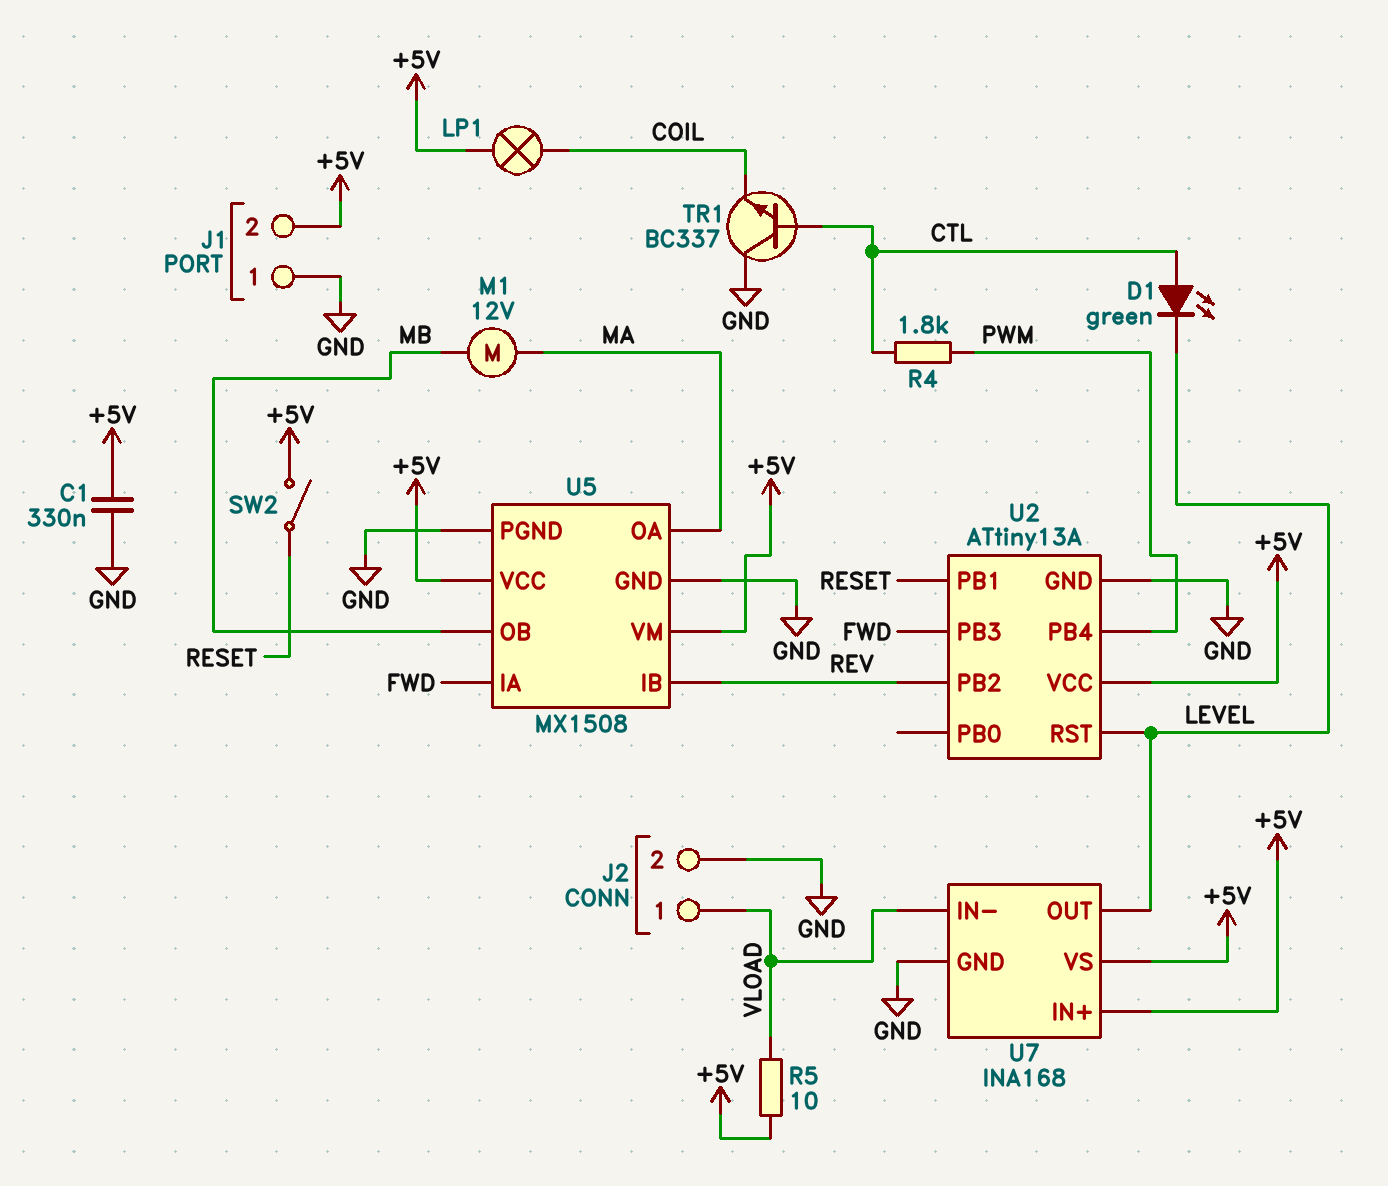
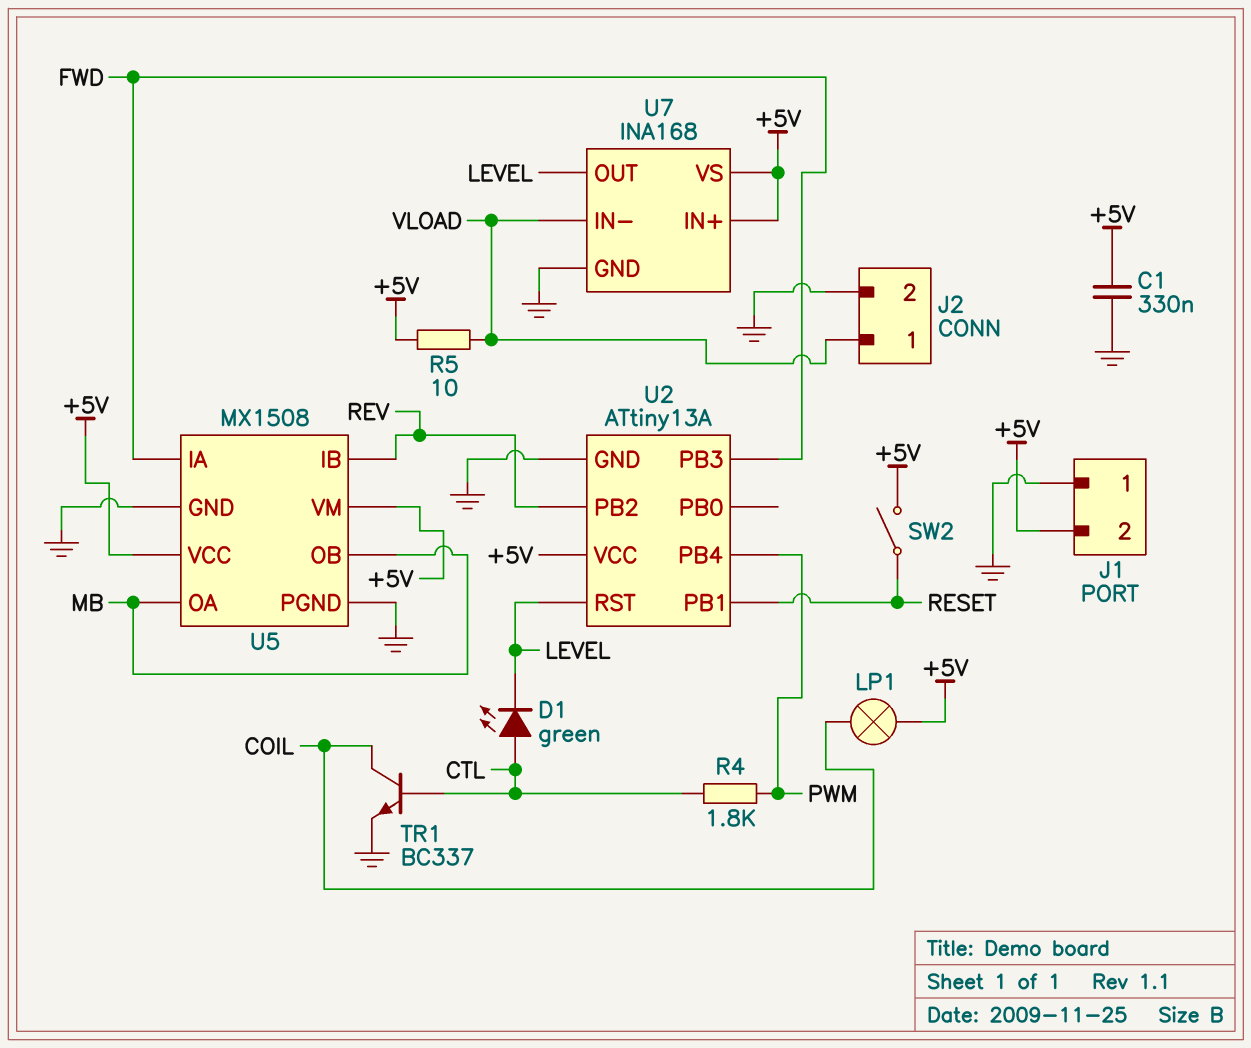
M1: motor 12V (MA, MB) -> none
TR1: NPN BC337 (B CTL, C GND, E COIL) -> NPN BC337 (B CTL, C COIL, E GND)
U5 pin OA: MA -> MB

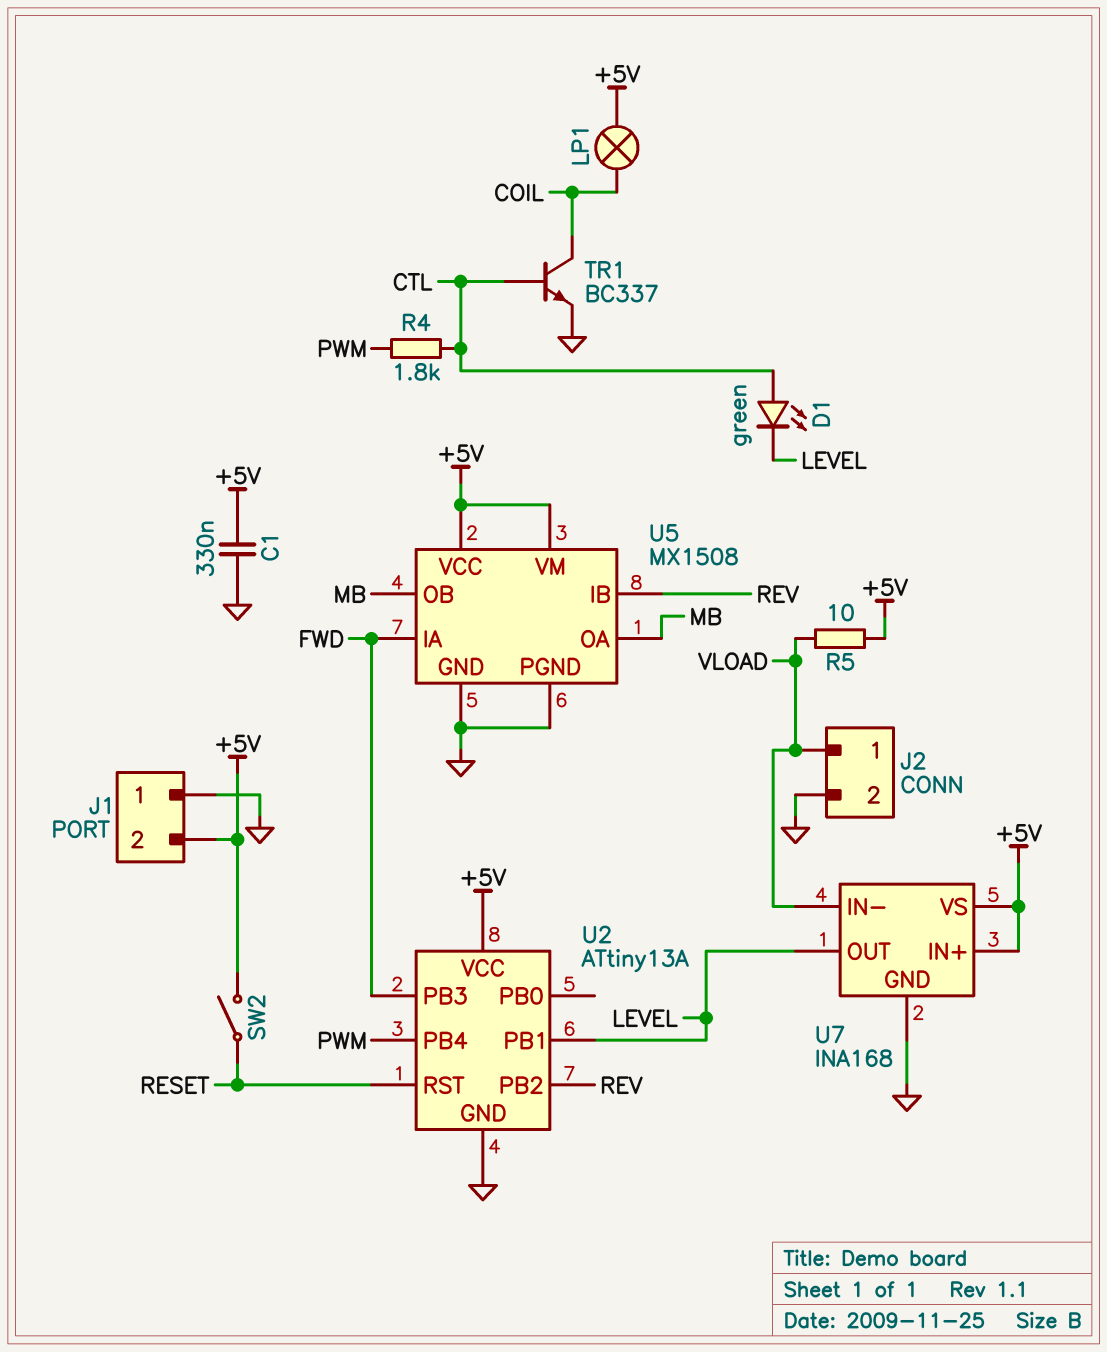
U2 pin PB1: RESET -> LEVEL
U2 pin RST: LEVEL -> RESET

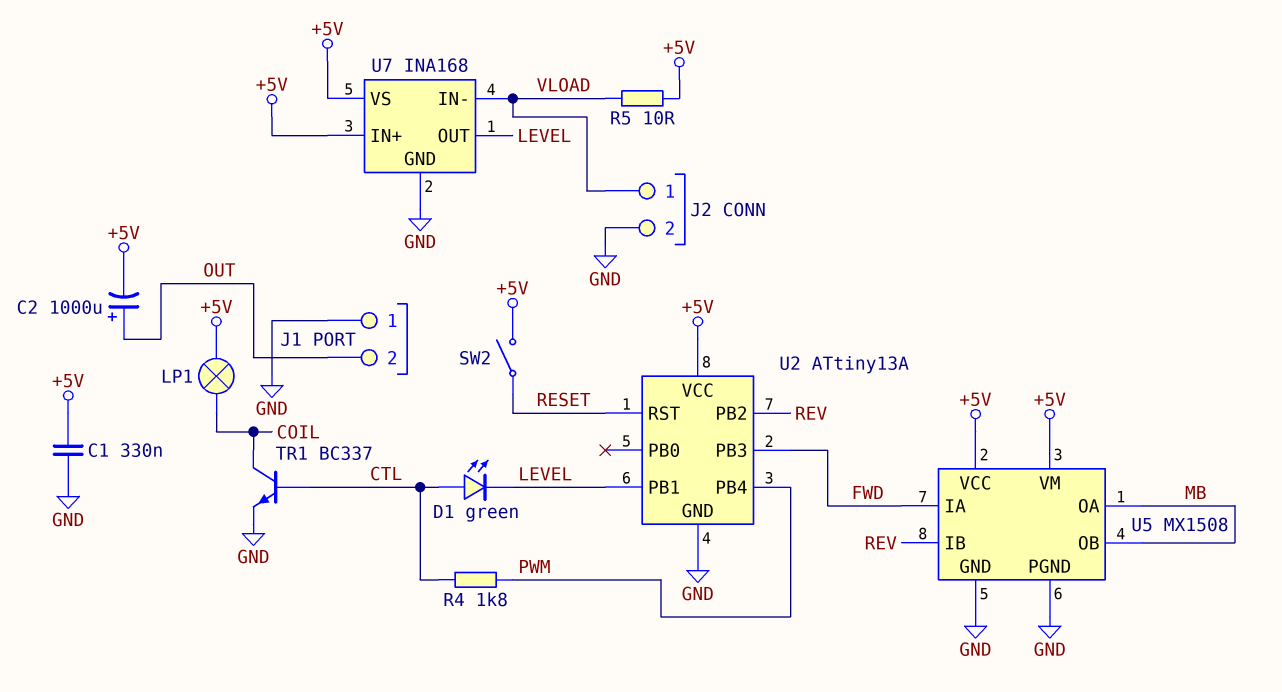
C2: none -> 1000uF (plus OUT, minus +5V)
J1 pin 2: +5V -> OUT

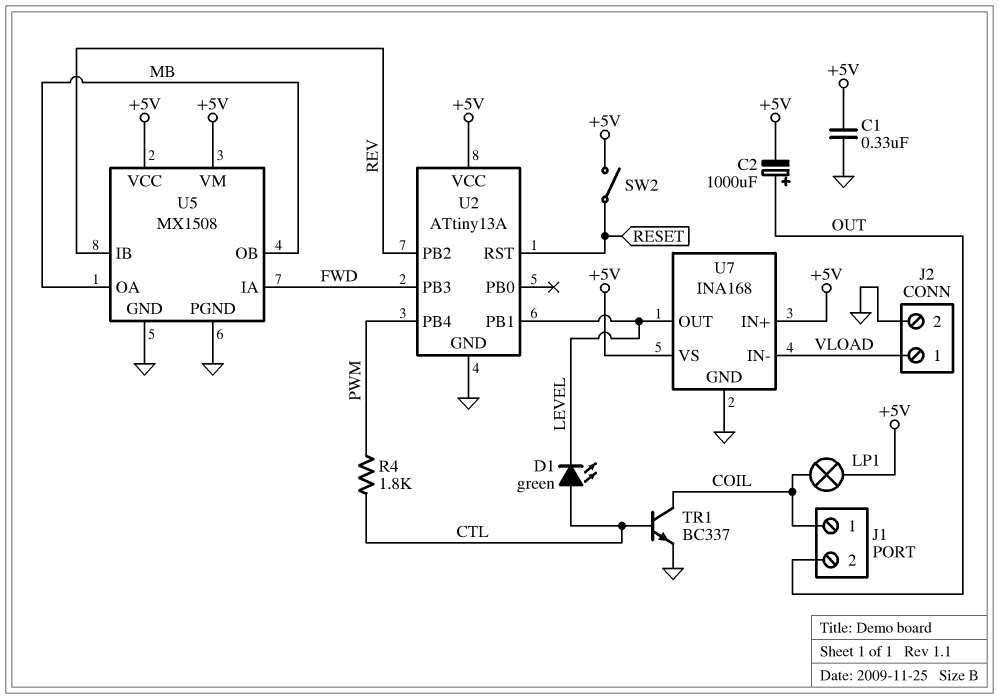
J1 pin 1: GND -> COIL
R5: 10 (+5V, VLOAD) -> none

